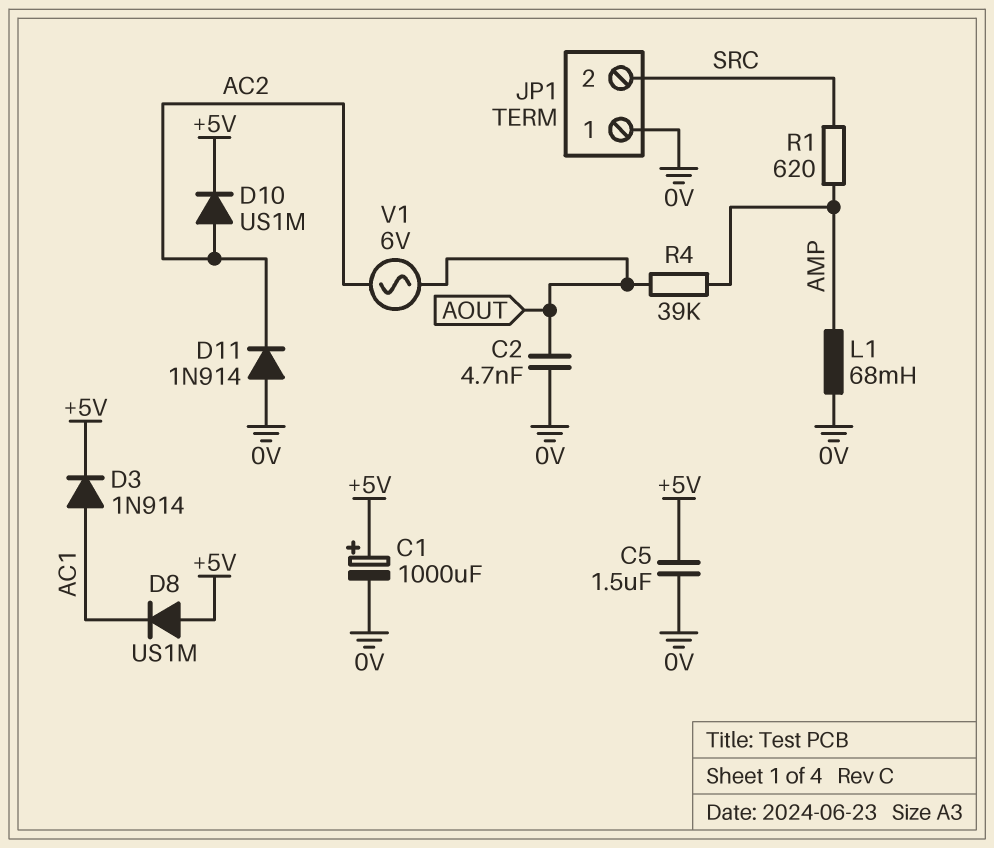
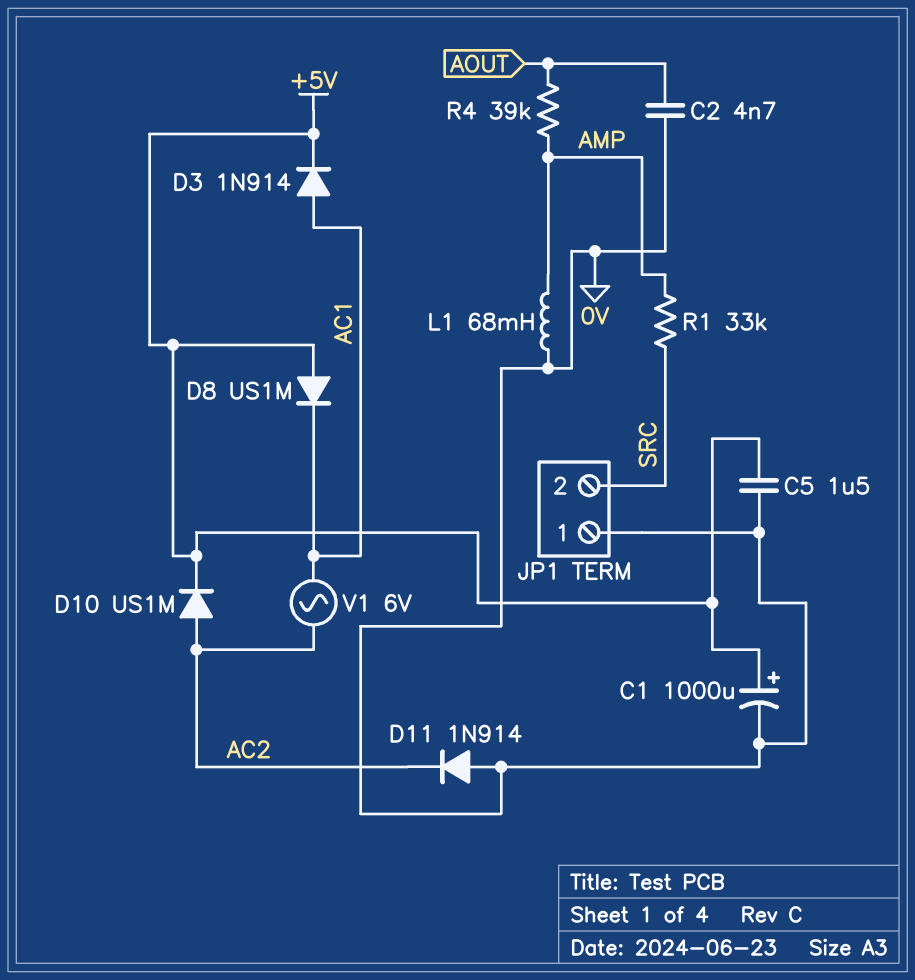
R1: 620 (AMP, SRC) -> 33k (AMP, SRC)
V1: AC 6V (AC2, AOUT) -> AC 6V (AC1, AC2)

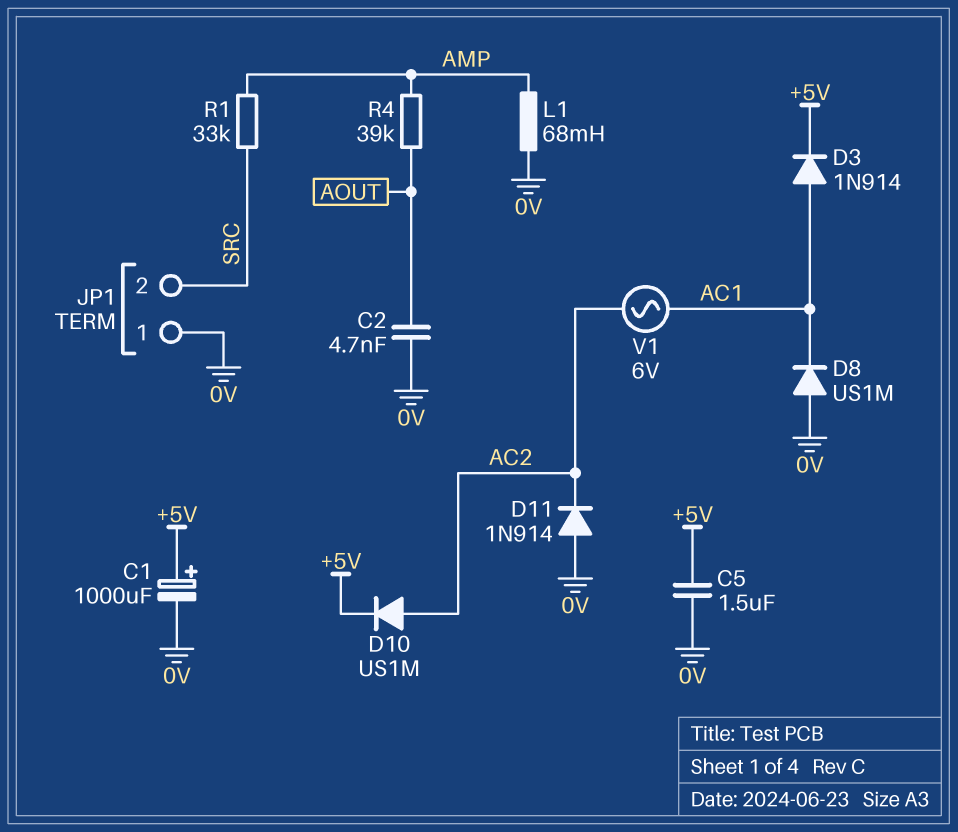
D8: diode US1M (A +5V, K AC1) -> diode US1M (A 0V, K AC1)

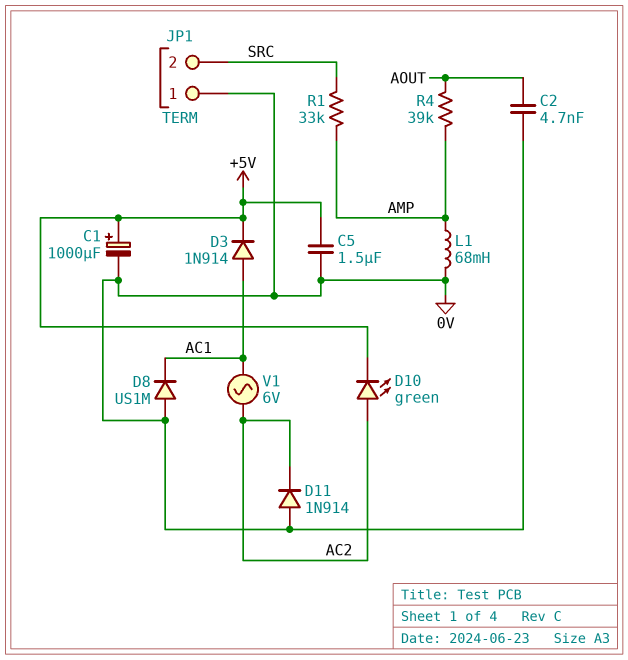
D10: diode US1M (A AC2, K +5V) -> LED green (A AC2, K +5V)

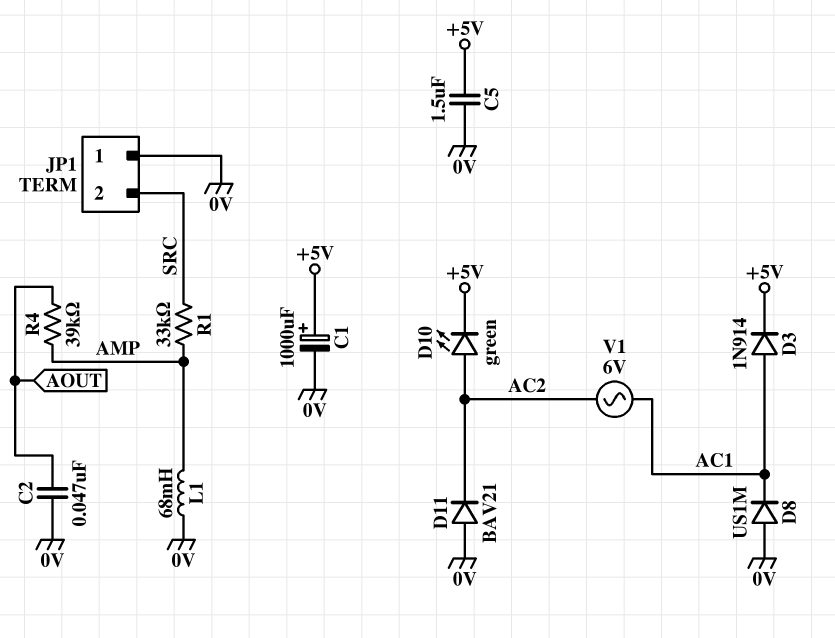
C2: 4.7nF (0V, AOUT) -> 47nF (0V, AOUT)
D11: diode 1N914 (A 0V, K AC2) -> diode BAV21 (A 0V, K AC2)

